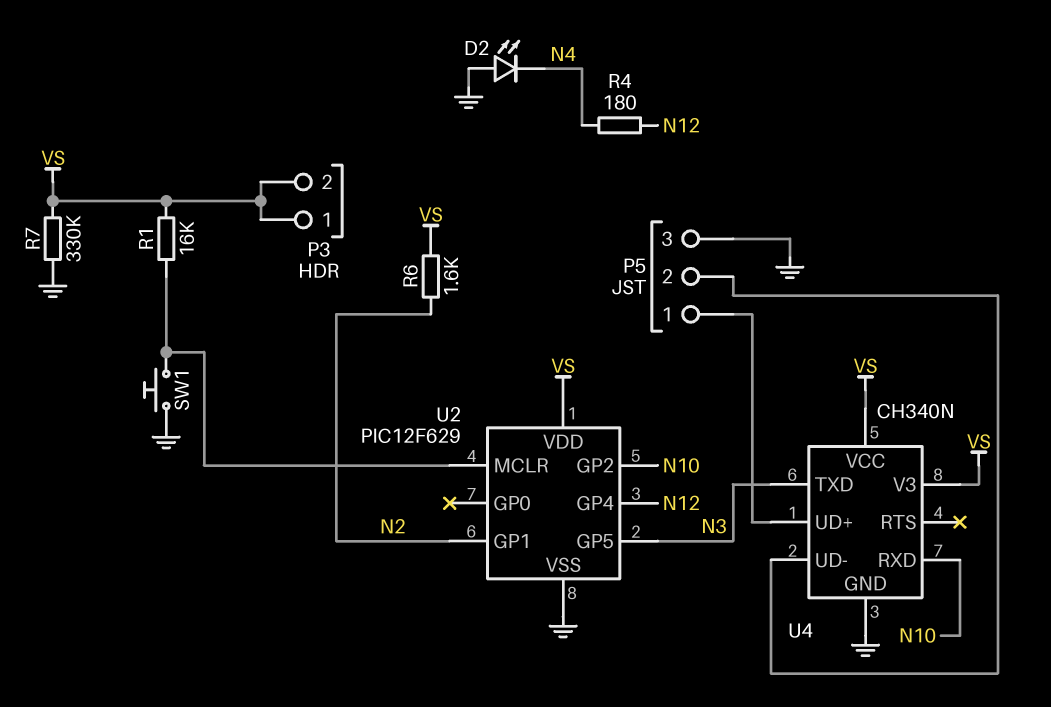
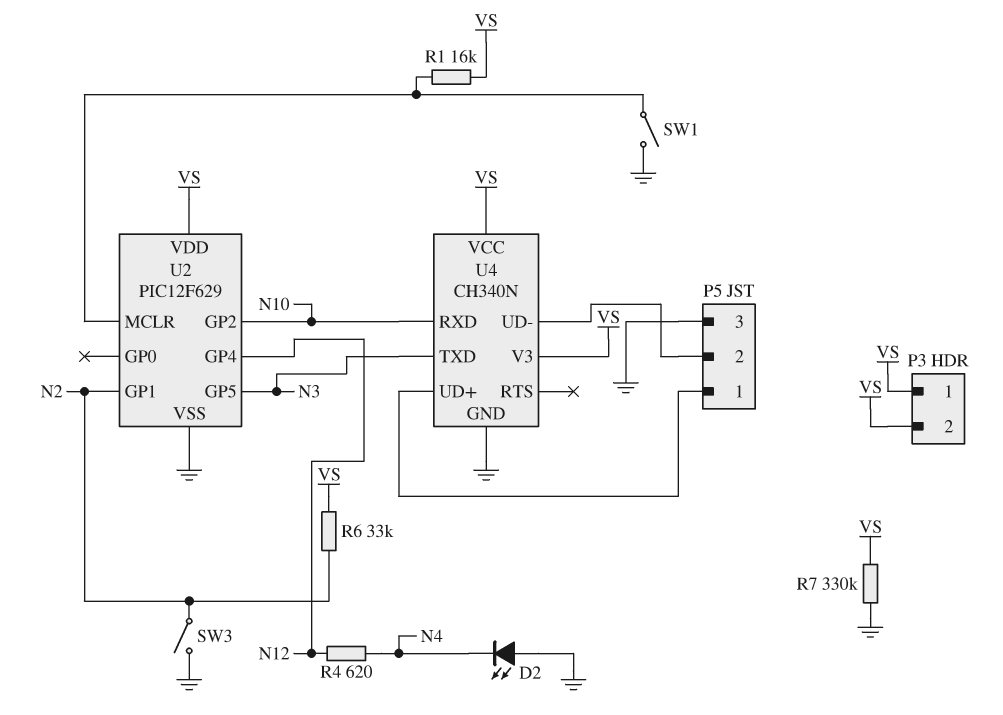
R4: 180 (N4, N12) -> 620 (N4, N12)
R6: 1.6k (N2, VS) -> 33k (N2, VS)
SW1: button (GND, U2/MCLR) -> switch (GND, U2/MCLR)
SW3: none -> switch (GND, N2)

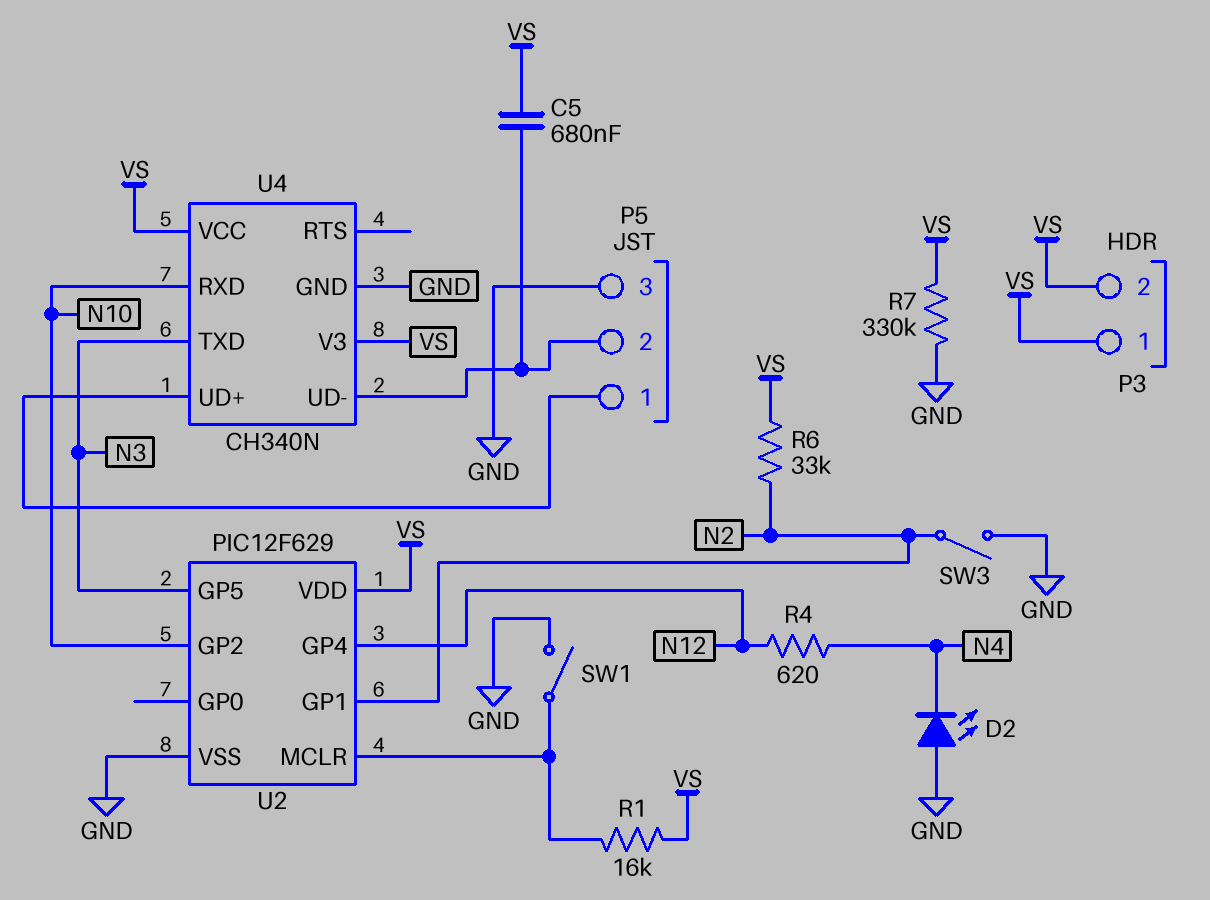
C5: none -> 680nF (P5/2, VS)

